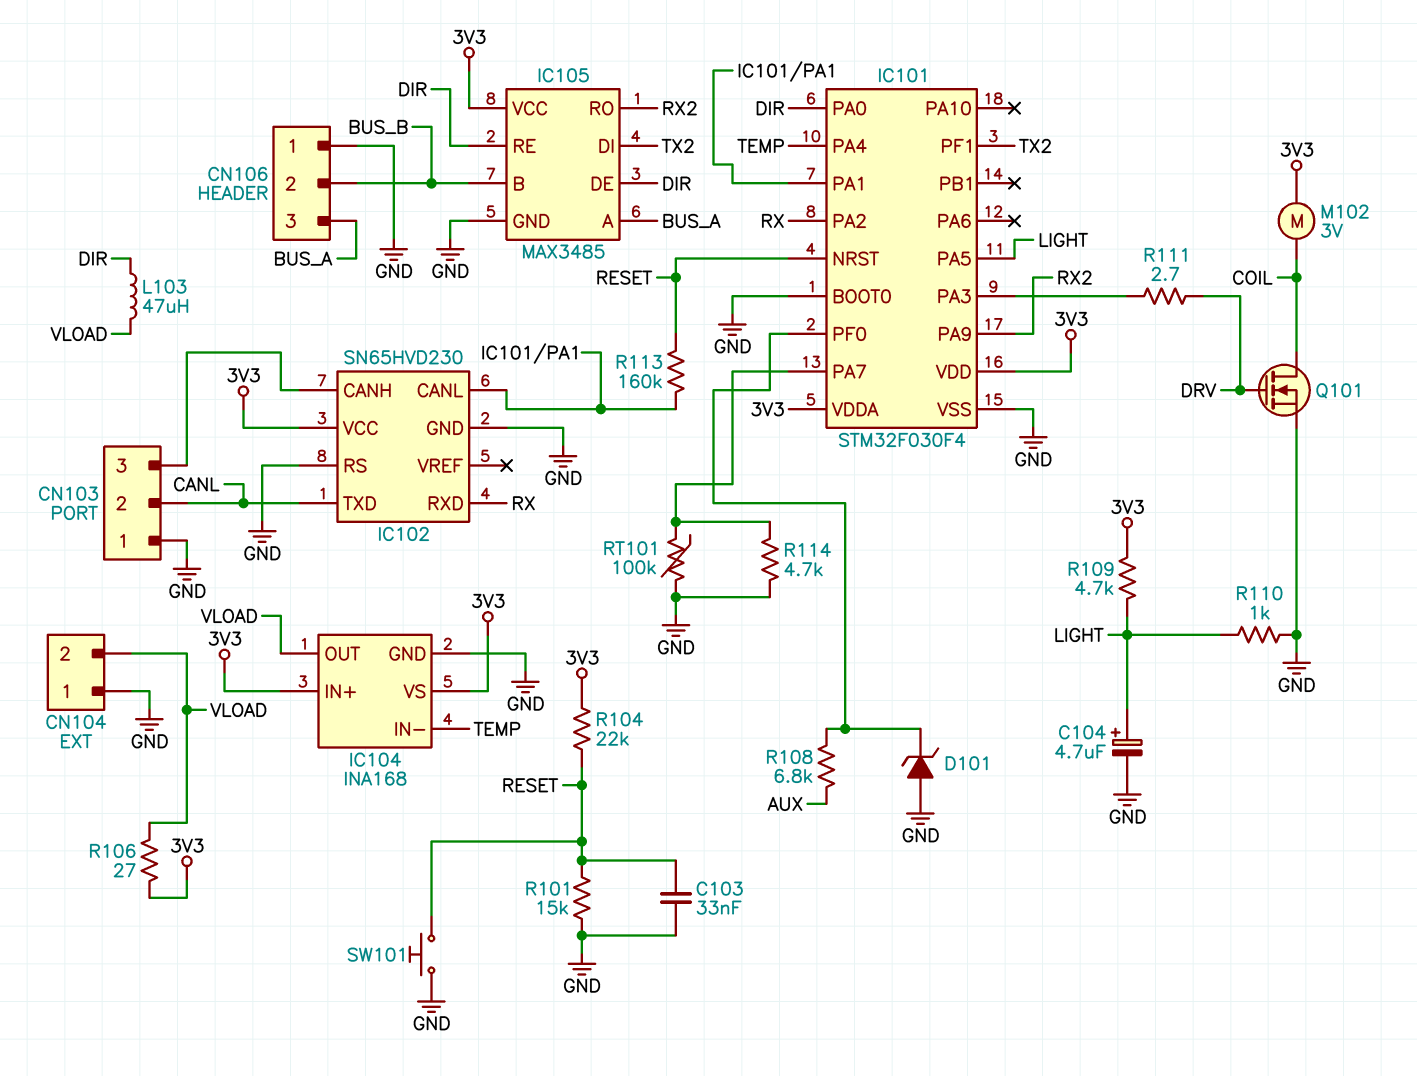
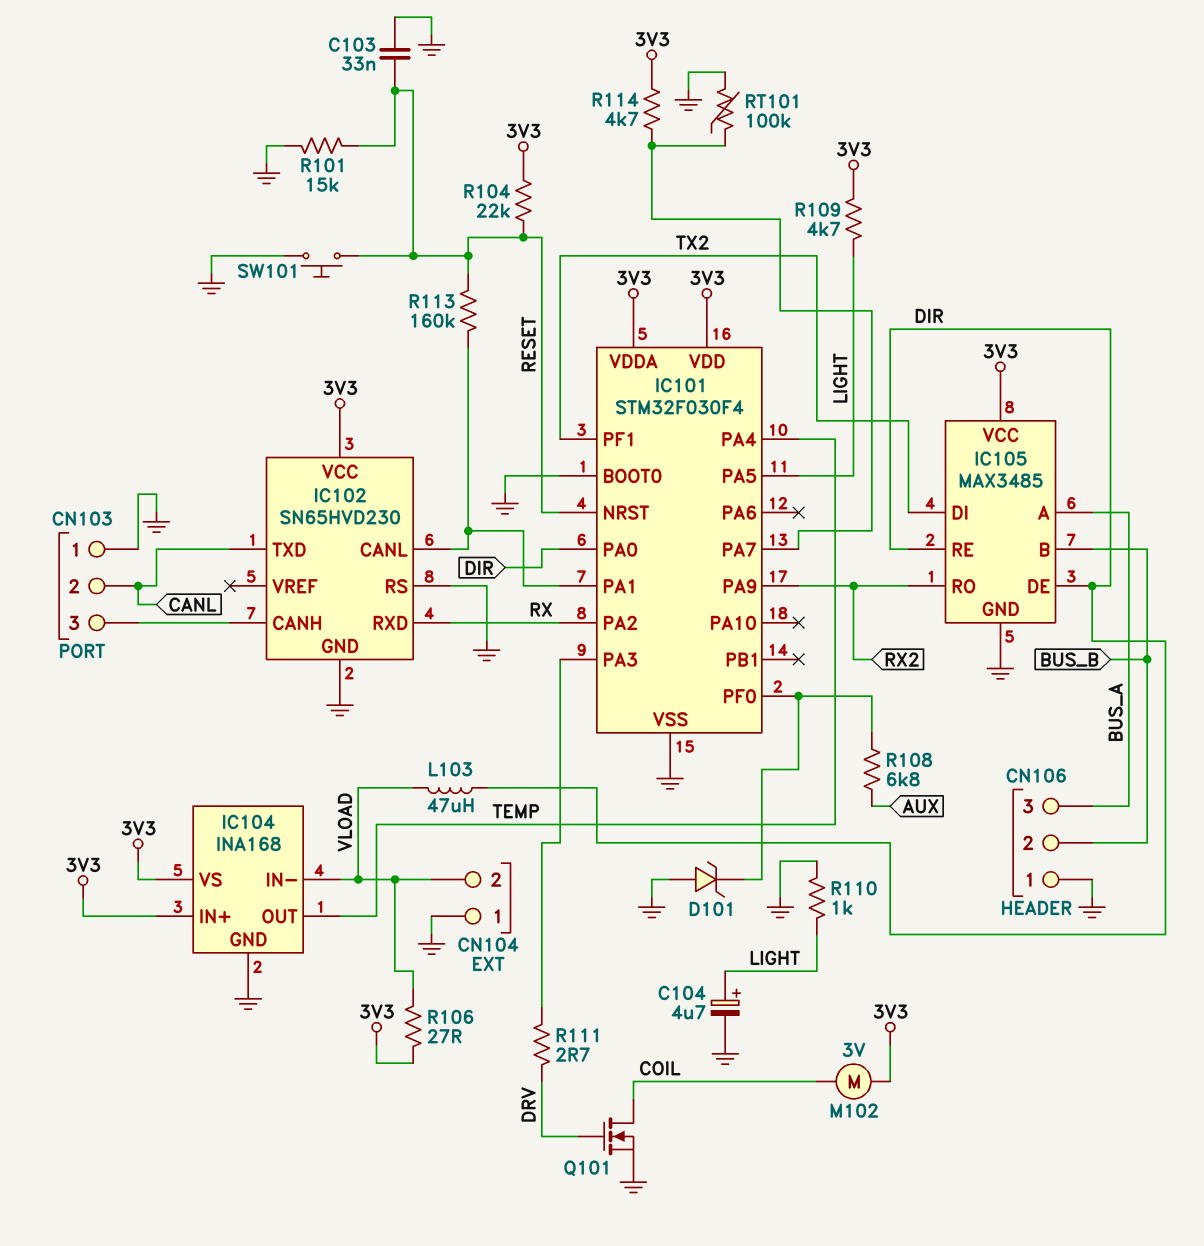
IC104 pin IN-: TEMP -> VLOAD
IC104 pin OUT: VLOAD -> TEMP
R114: 4.7k (GND, IC101/PA7) -> 4.7k (3V3, IC101/PA7)

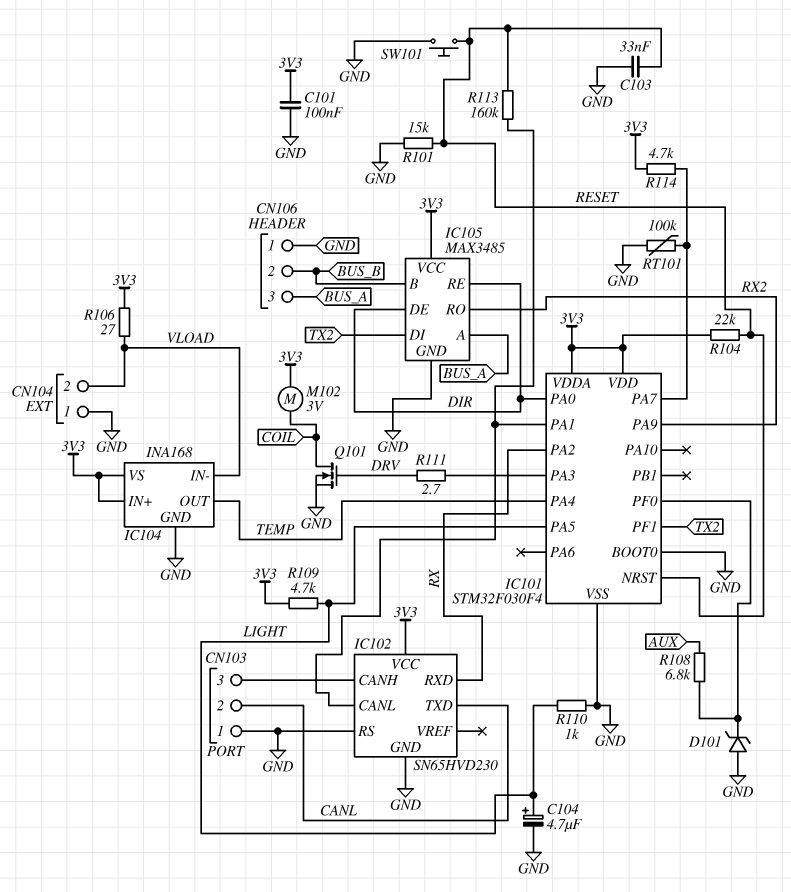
C101: none -> 100nF (3V3, GND)
L103: 47uH (DIR, VLOAD) -> none

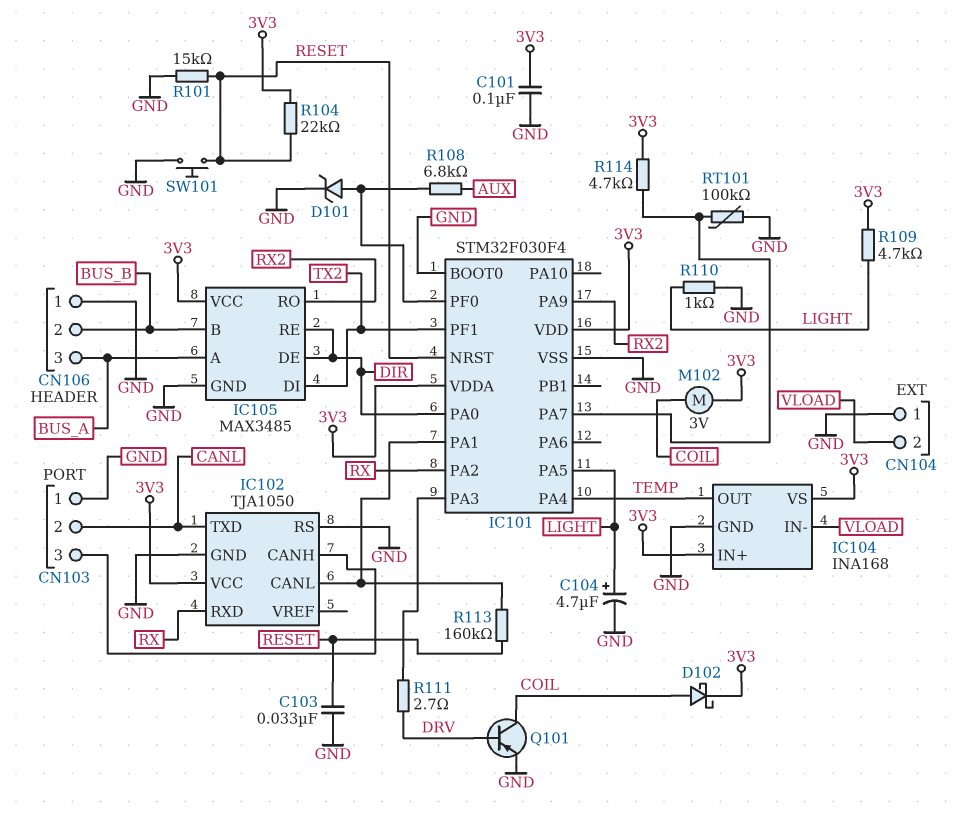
D101: zener (A GND, K IC101/PF0) -> zener (A IC101/PF0, K GND)
D102: none -> schottky (A COIL, K 3V3)
IC102: SN65HVD230 -> TJA1050
Q101: NMOS (G DRV, D COIL, S GND) -> PNP (B DRV, C COIL, E GND)
R106: 27 (3V3, VLOAD) -> none

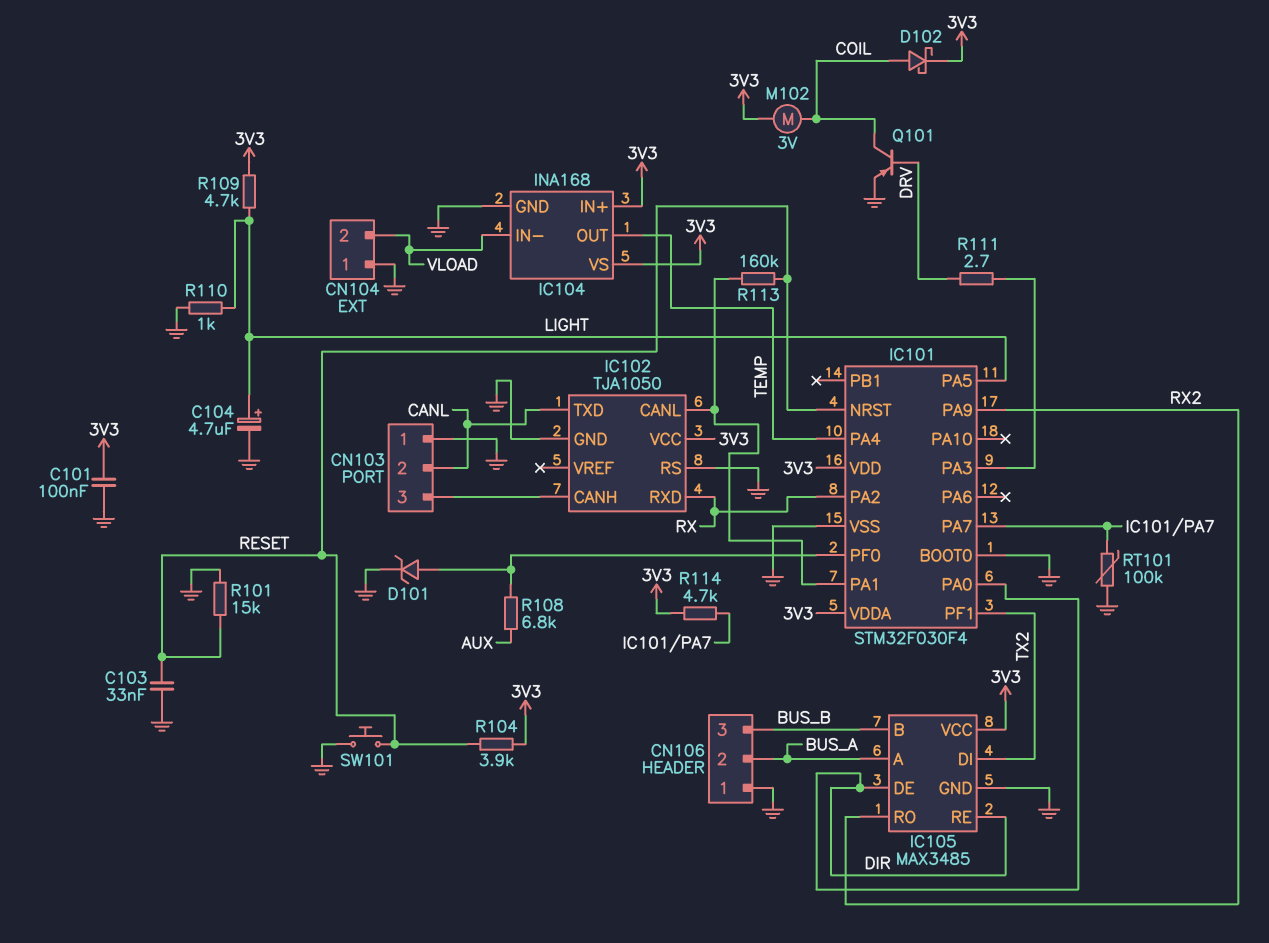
CN106 pin 2: BUS_B -> BUS_A
CN106 pin 3: BUS_A -> BUS_B
R104: 22k (3V3, RESET) -> 3.9k (3V3, RESET)

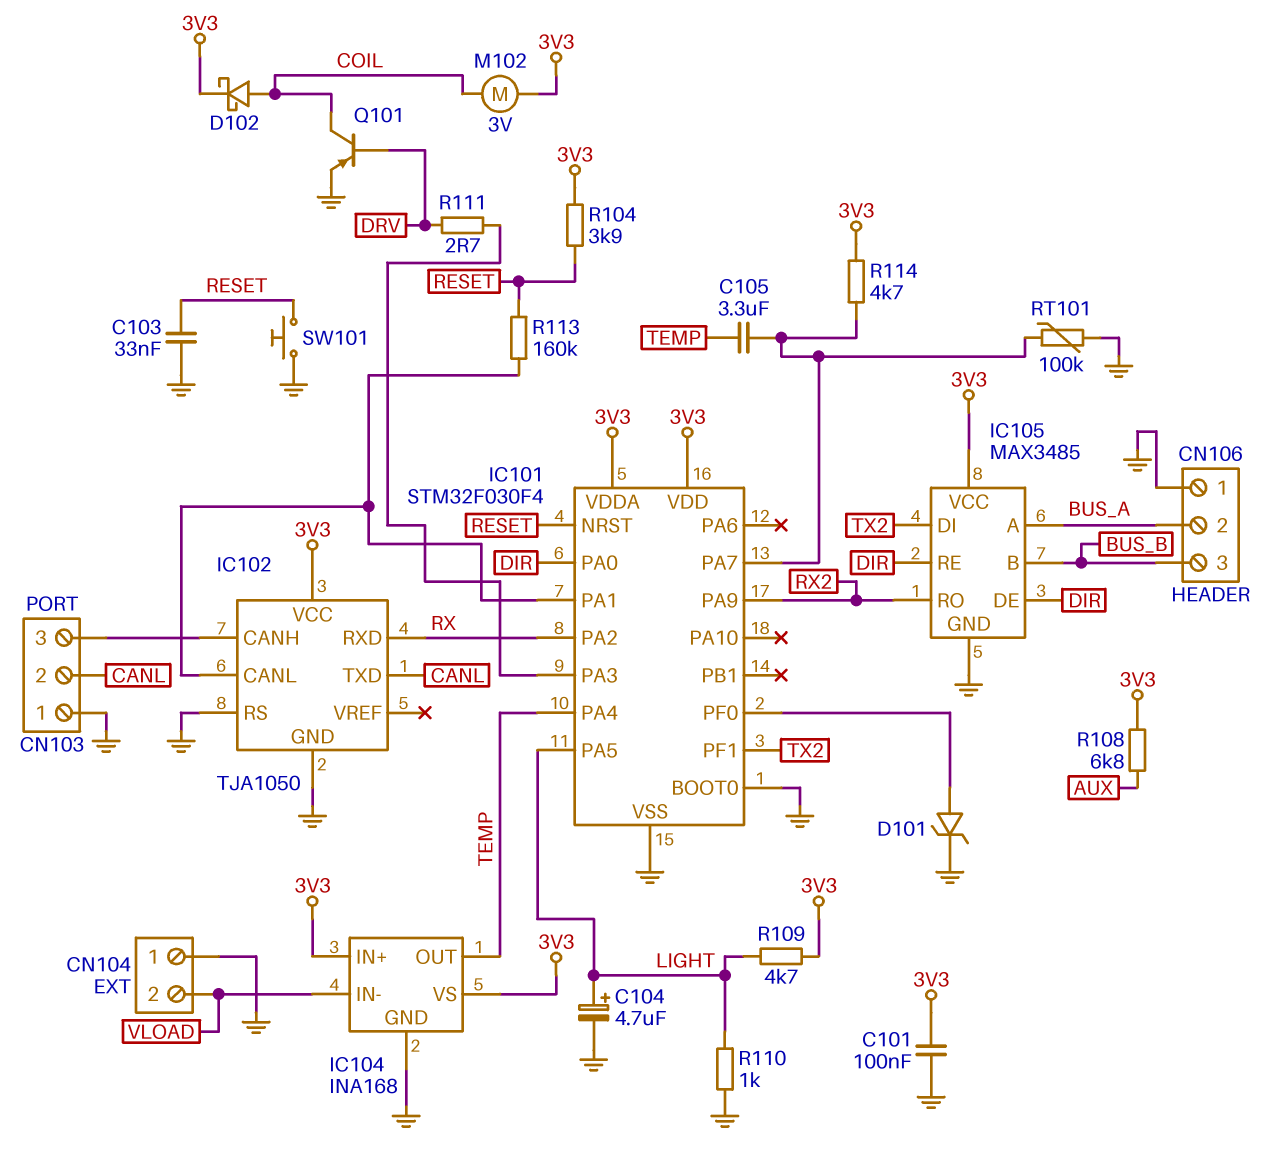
C105: none -> 3.3uF (IC101/PA7, TEMP)
R101: 15k (GND, RESET) -> none
R108: 6.8k (AUX, IC101/PF0) -> 6.8k (3V3, AUX)

